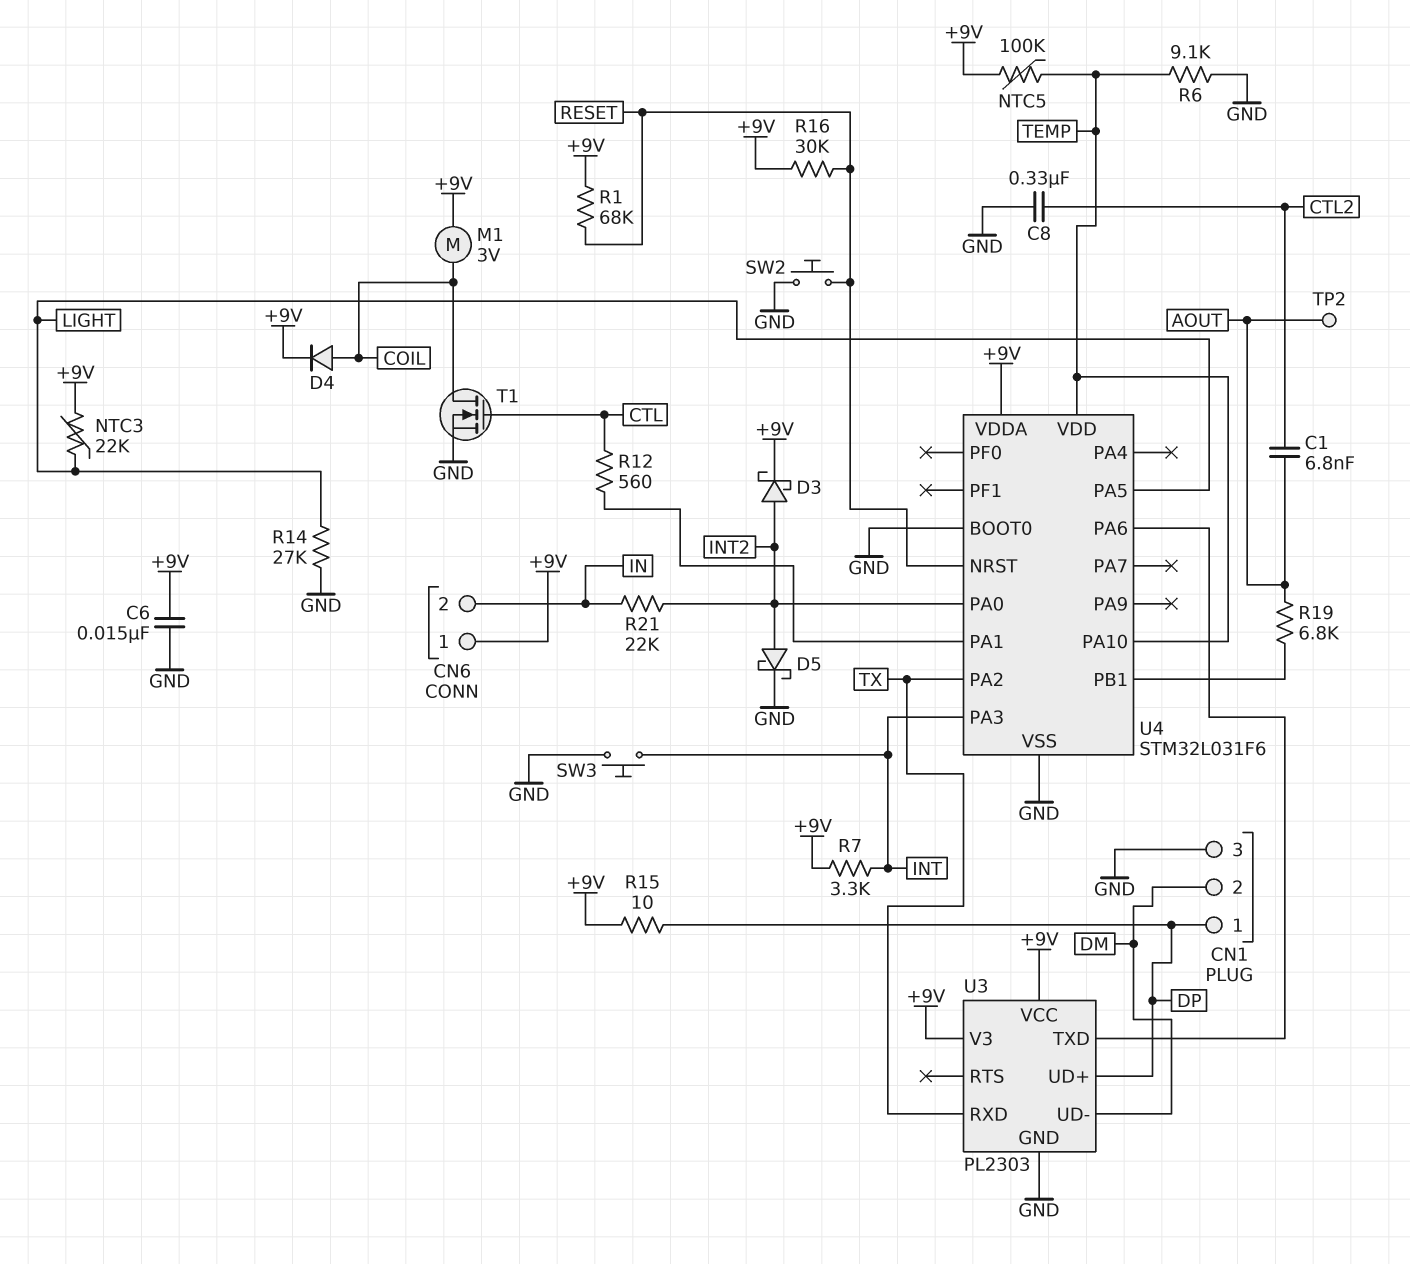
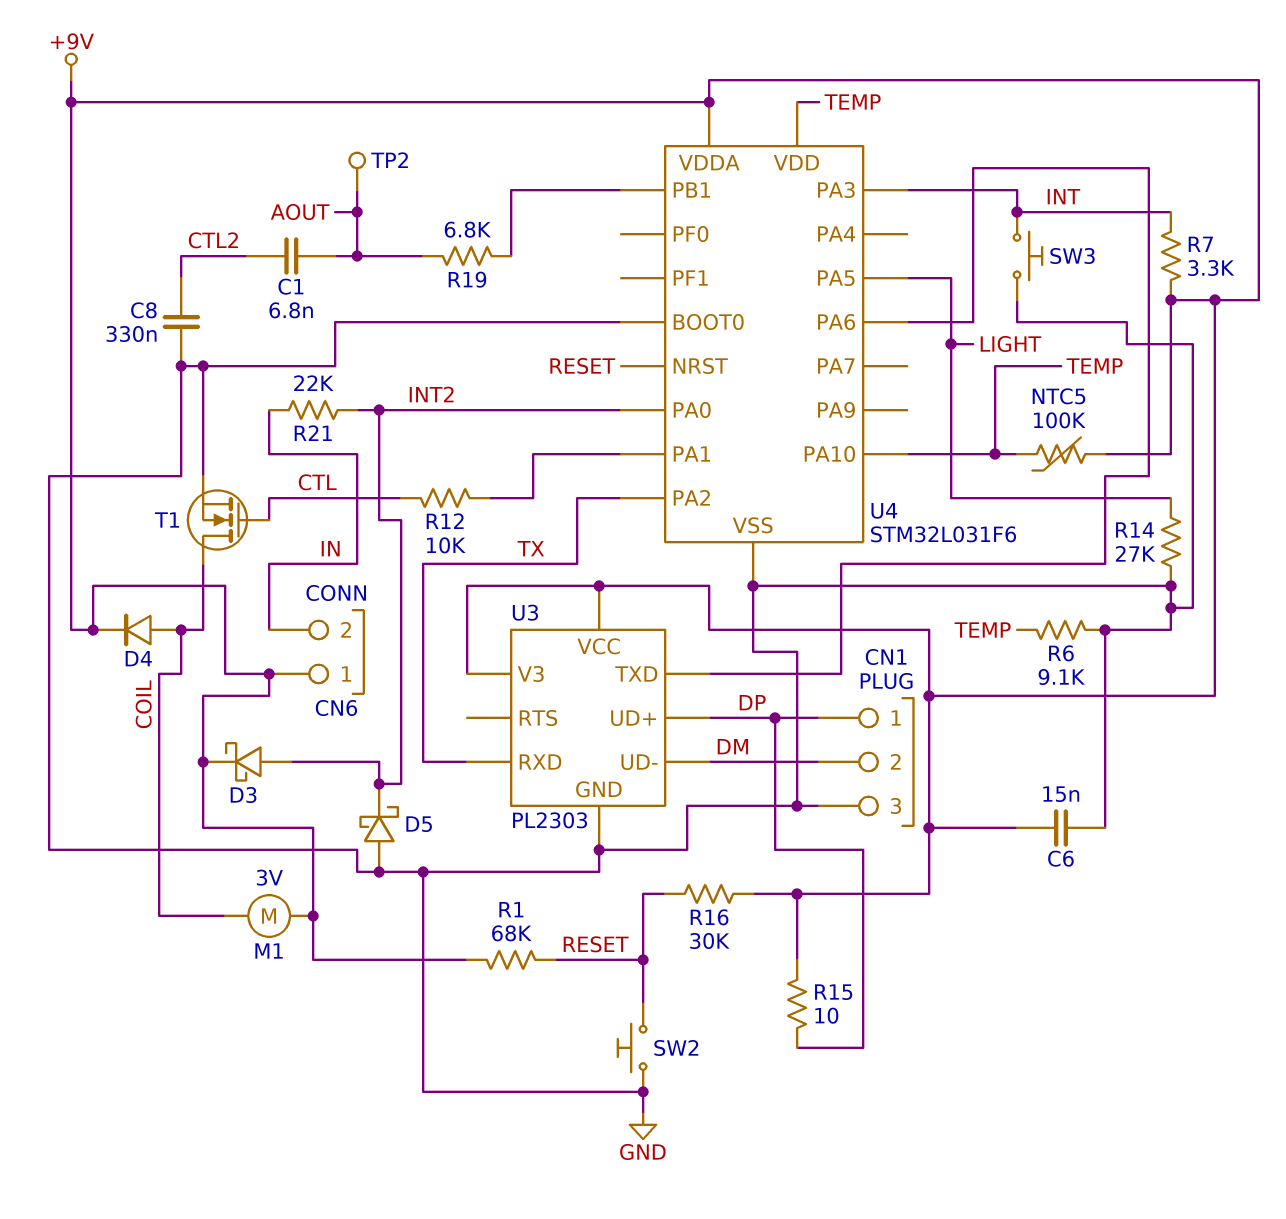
D5: schottky (A INT2, K GND) -> schottky (A GND, K INT2)
NTC3: 22k (+9V, LIGHT) -> none
R12: 560 (CTL, U4/PA1) -> 10k (CTL, U4/PA1)

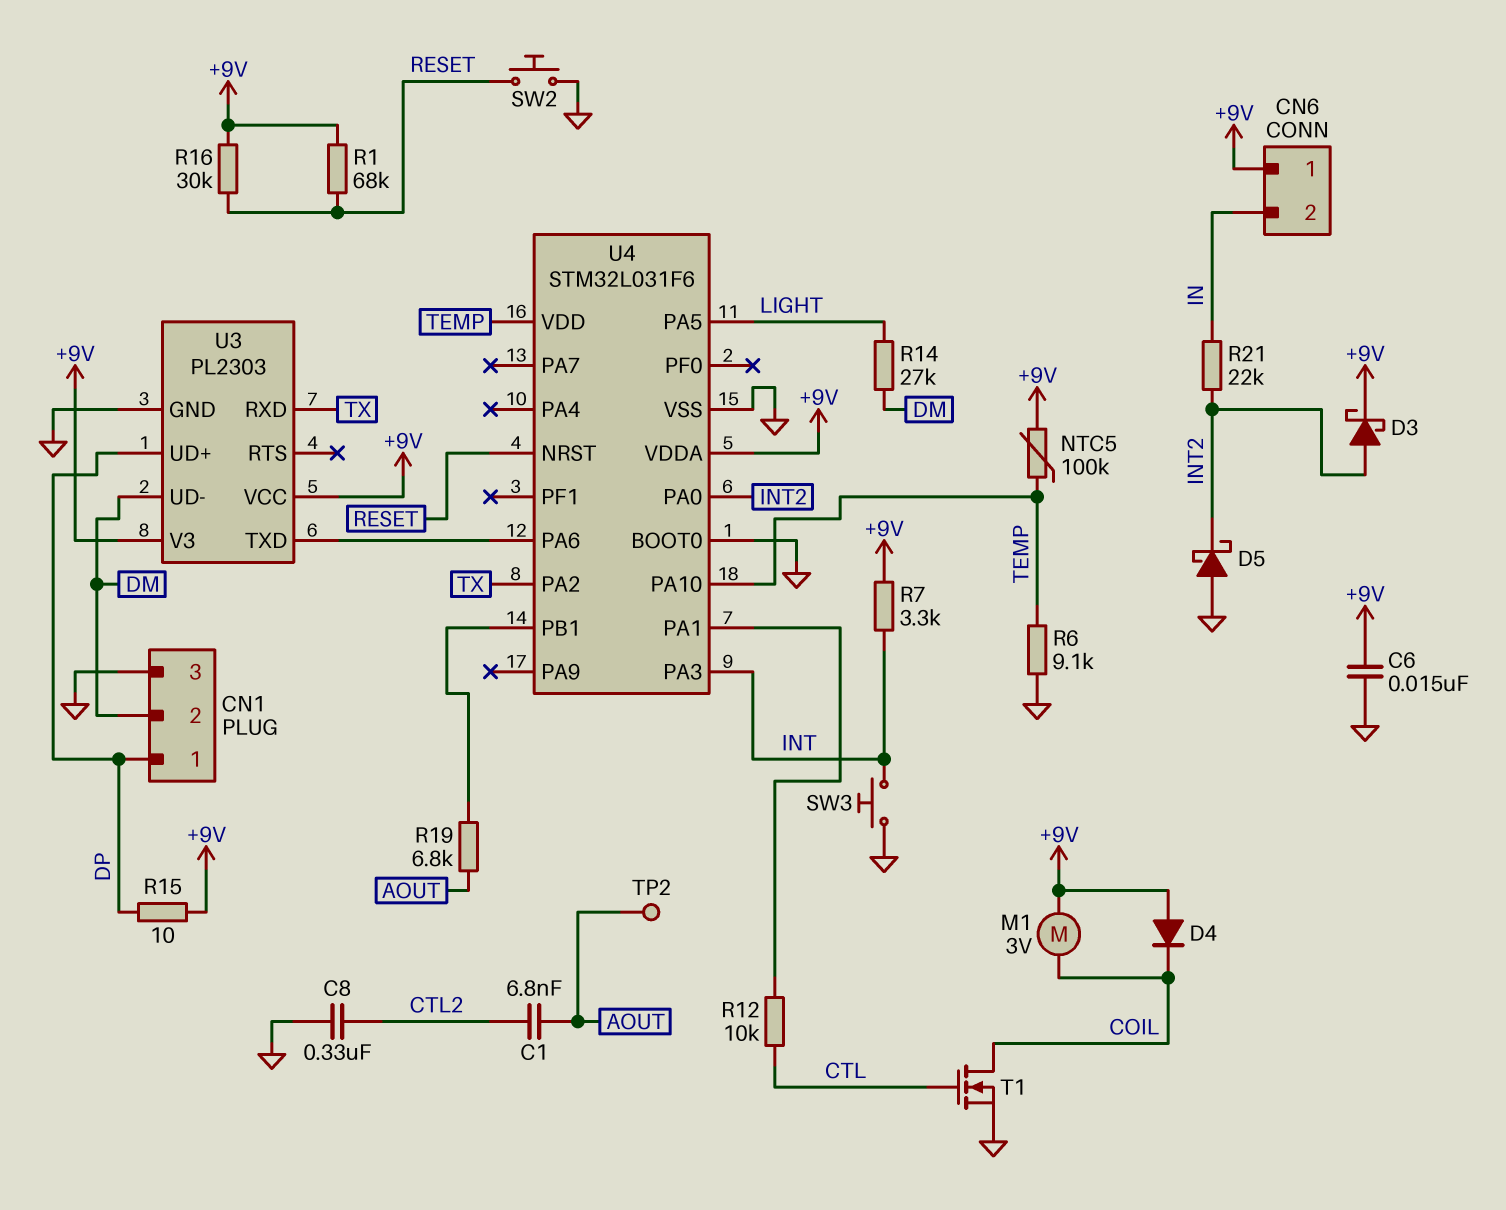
D4: diode (A COIL, K +9V) -> diode (A +9V, K COIL)
R14: 27k (GND, LIGHT) -> 27k (DM, LIGHT)

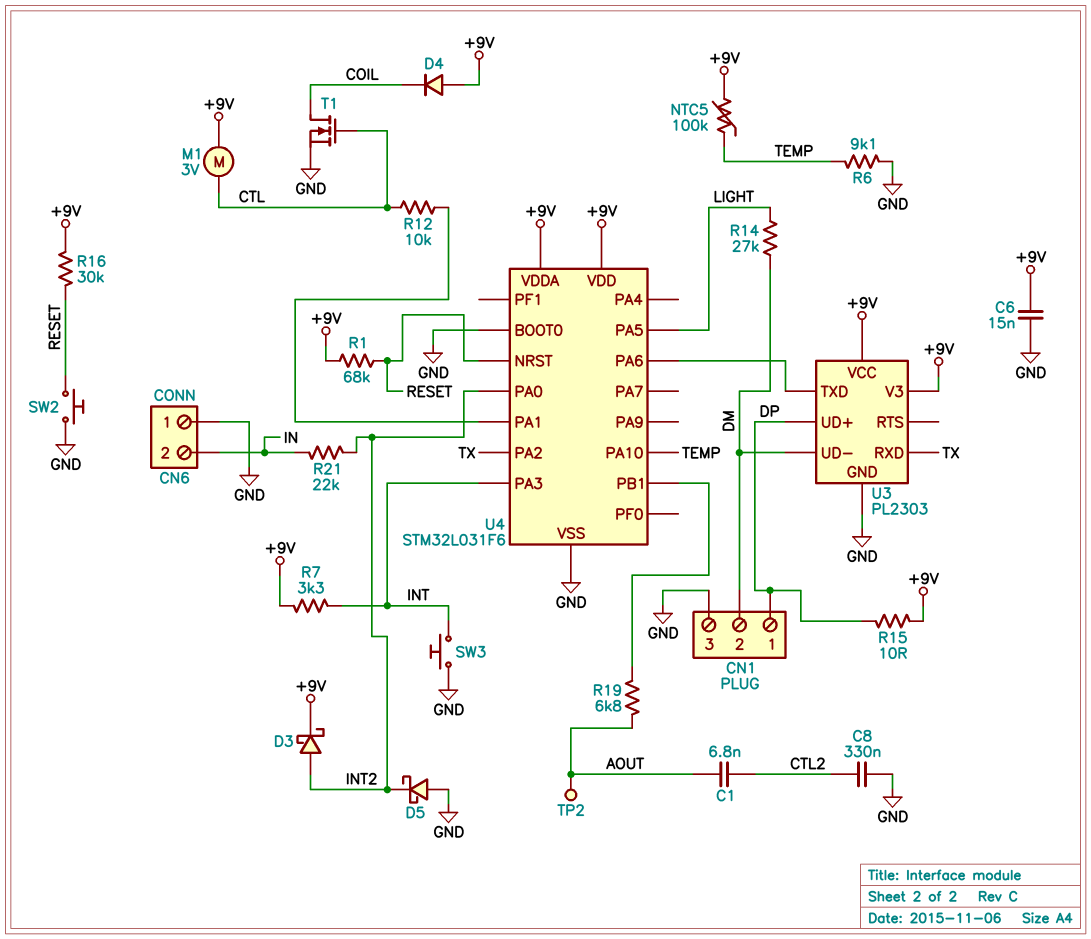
CN6 pin 1: +9V -> GND
M1: motor 3V (+9V, COIL) -> motor 3V (+9V, CTL)
U4 pin VDD: TEMP -> +9V

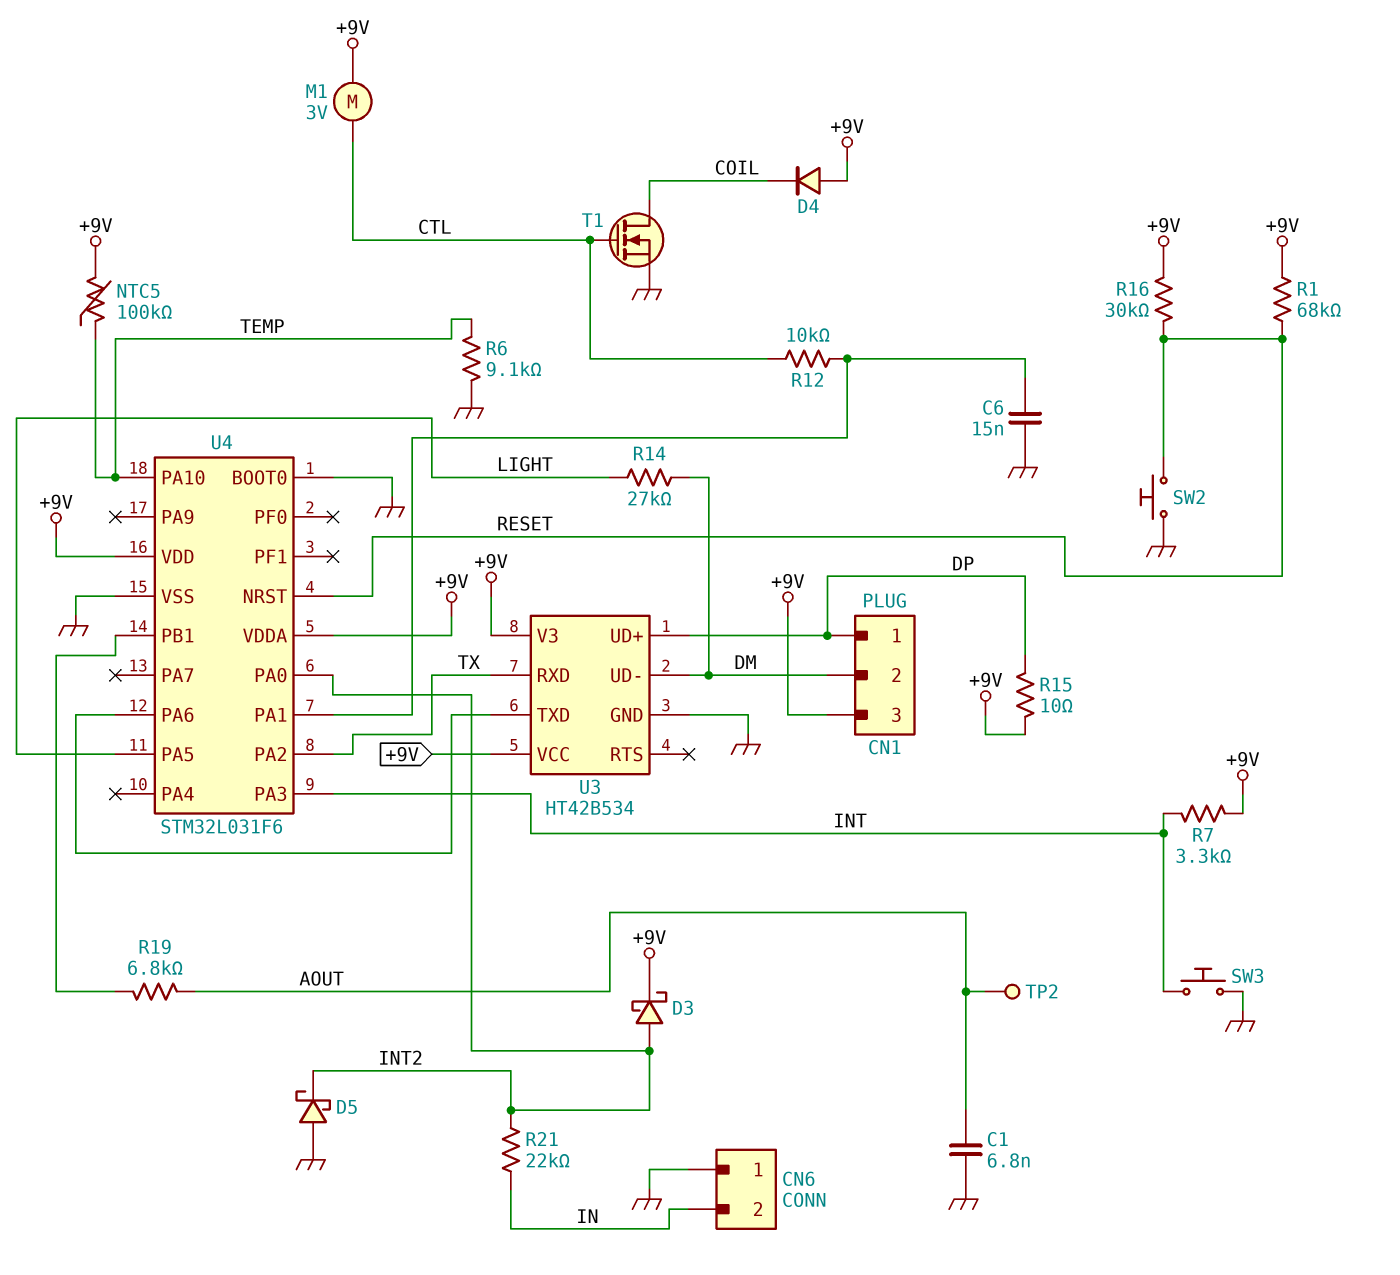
C1: 6.8nF (AOUT, CTL2) -> 6.8nF (AOUT, GND)
C6: 15nF (+9V, GND) -> 15nF (GND, U4/PA1)
C8: 330nF (CTL2, GND) -> none
CN1 pin 3: GND -> +9V
U3: PL2303 -> HT42B534

